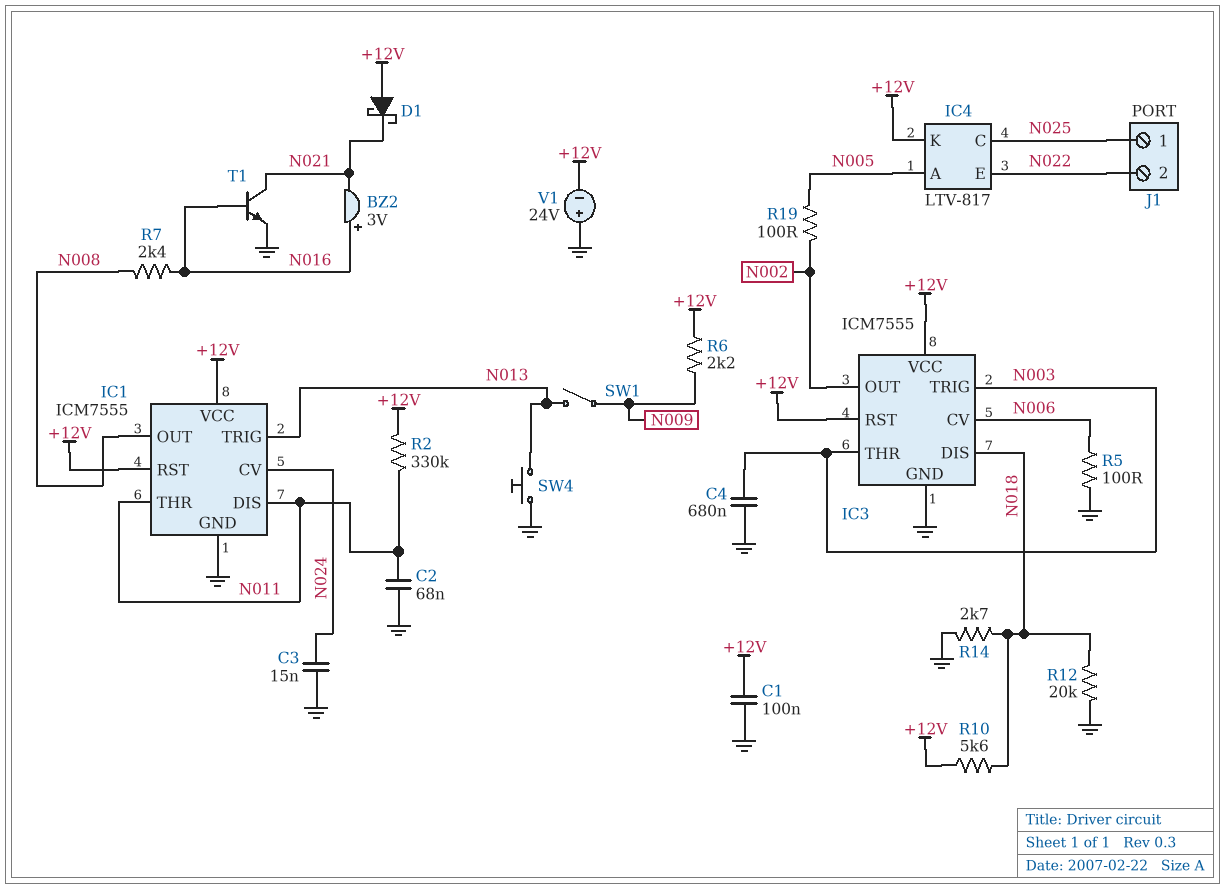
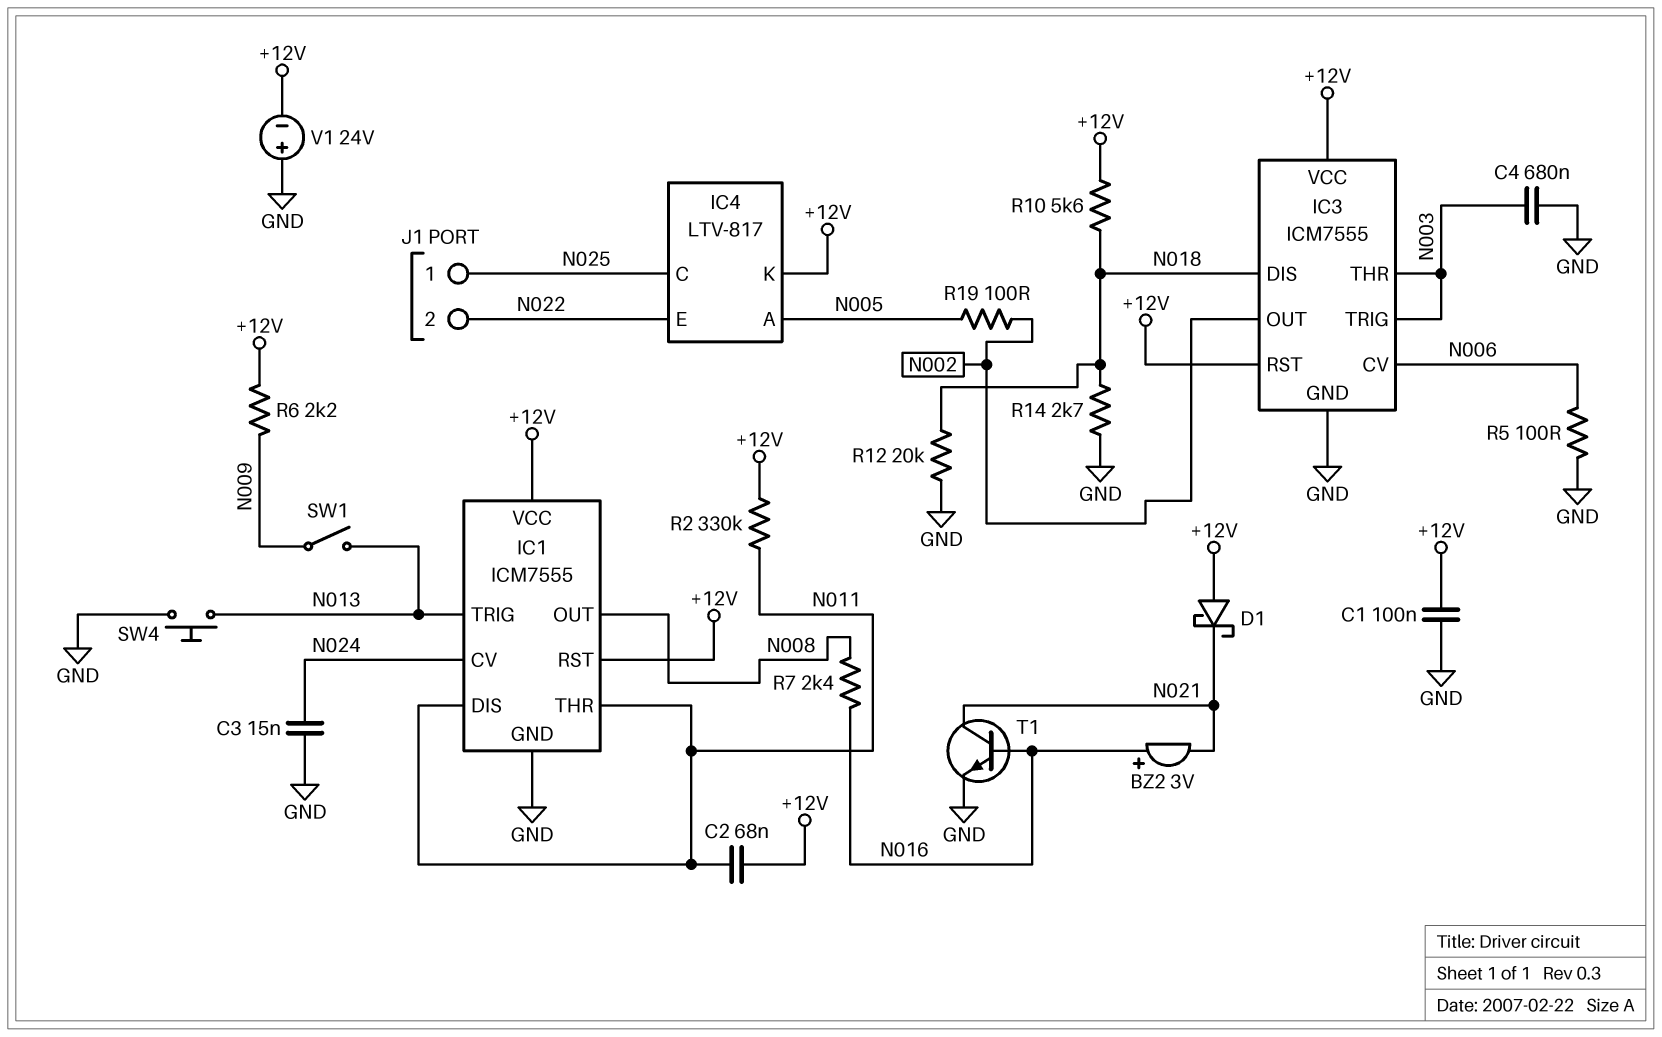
C2: 68nF (GND, N011) -> 68nF (+12V, N011)

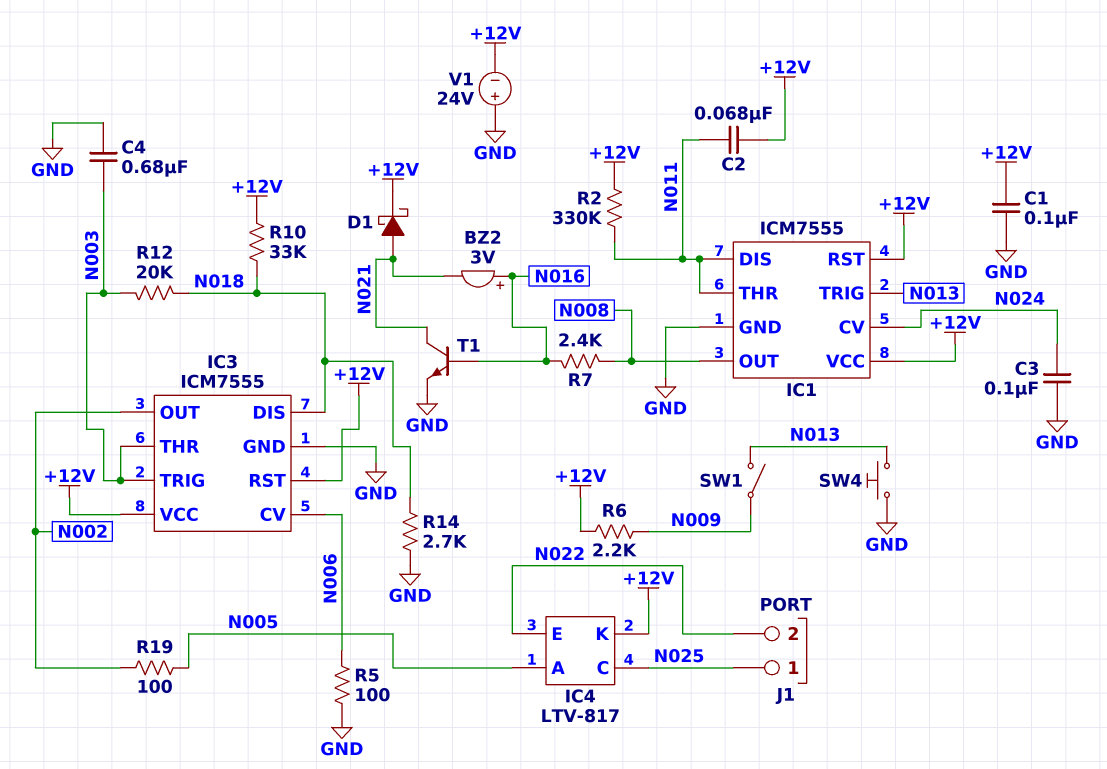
C3: 15nF (GND, N024) -> 100nF (GND, N024)
D1: schottky (A +12V, K N021) -> schottky (A N021, K +12V)
R10: 5.6k (+12V, N018) -> 33k (+12V, N018)
R12: 20k (GND, N018) -> 20k (N003, N018)

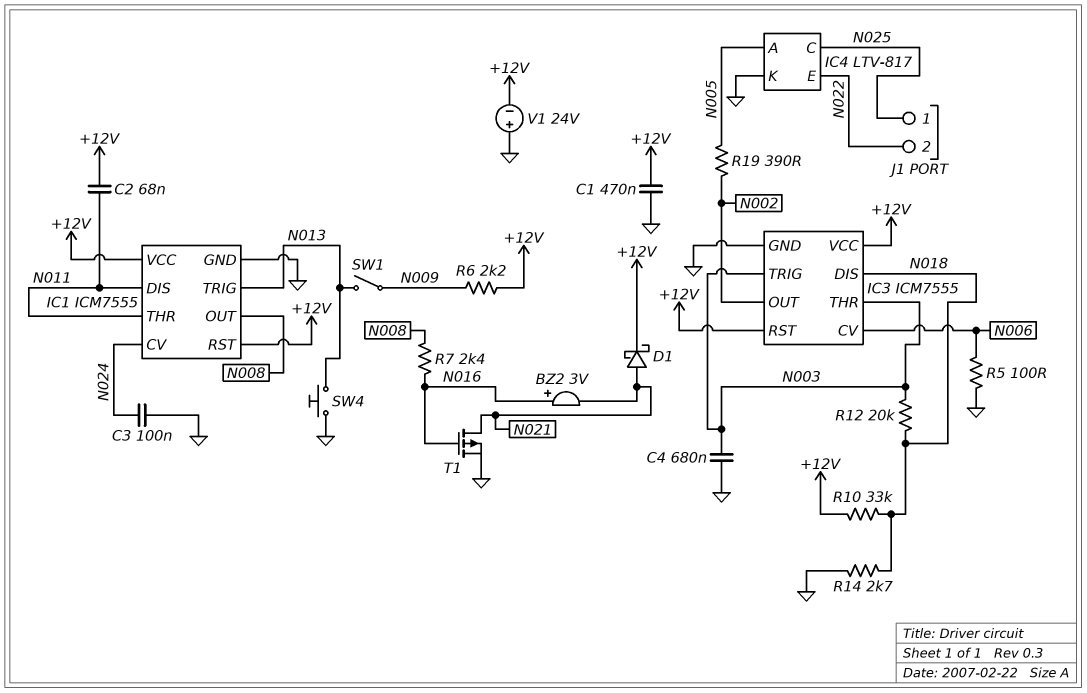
C1: 100nF (+12V, GND) -> 470nF (+12V, GND)
IC4 pin K: +12V -> GND
R2: 330k (+12V, N011) -> none
R19: 100 (N002, N005) -> 390 (N002, N005)
T1: NPN (B N016, C N021, E GND) -> PMOS (G N016, D N021, S GND)

